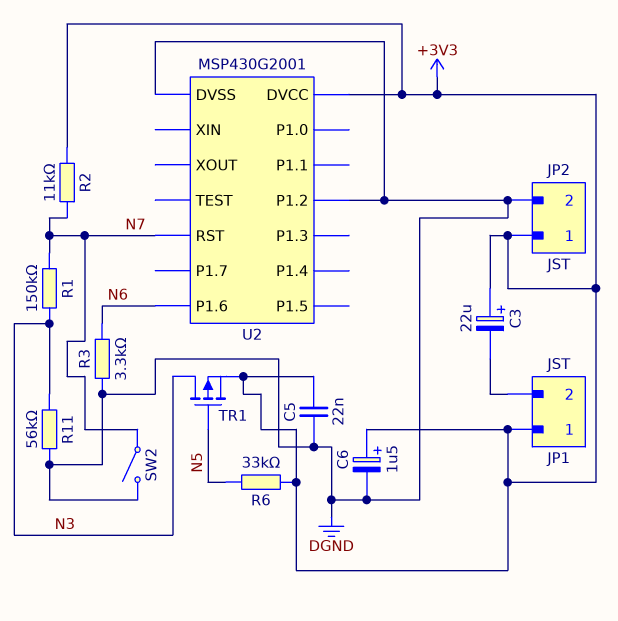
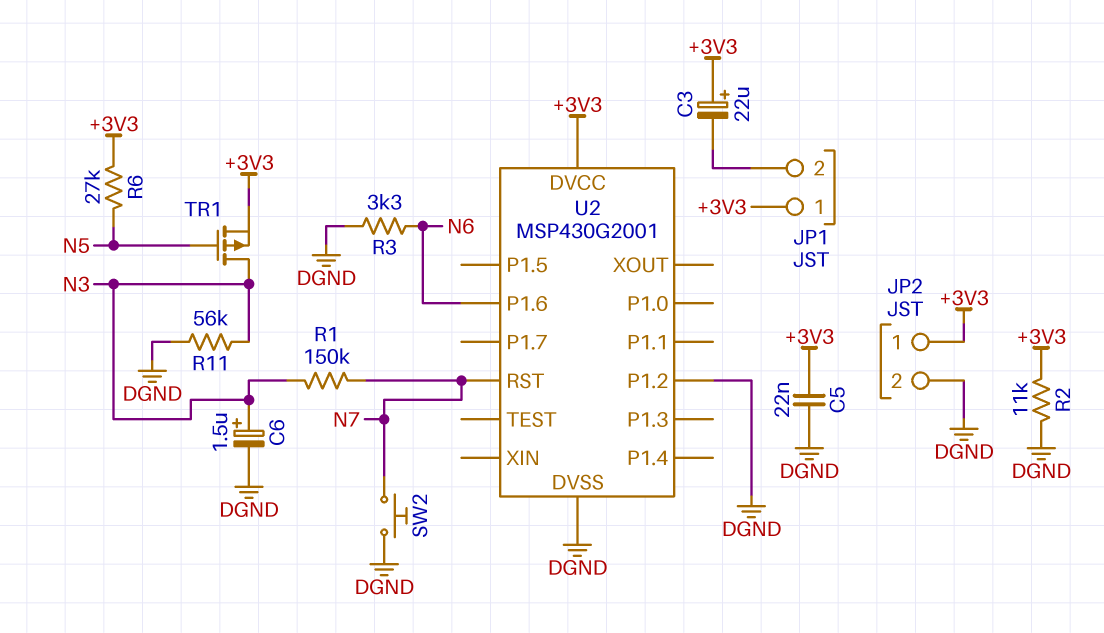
C6: 1.5uF (plus +3V3, minus DGND) -> 1.5uF (plus N3, minus DGND)
R2: 11k (+3V3, N7) -> 11k (+3V3, DGND)
R6: 33k (+3V3, N5) -> 27k (+3V3, N5)
SW2: switch (DGND, N7) -> button (DGND, N7)

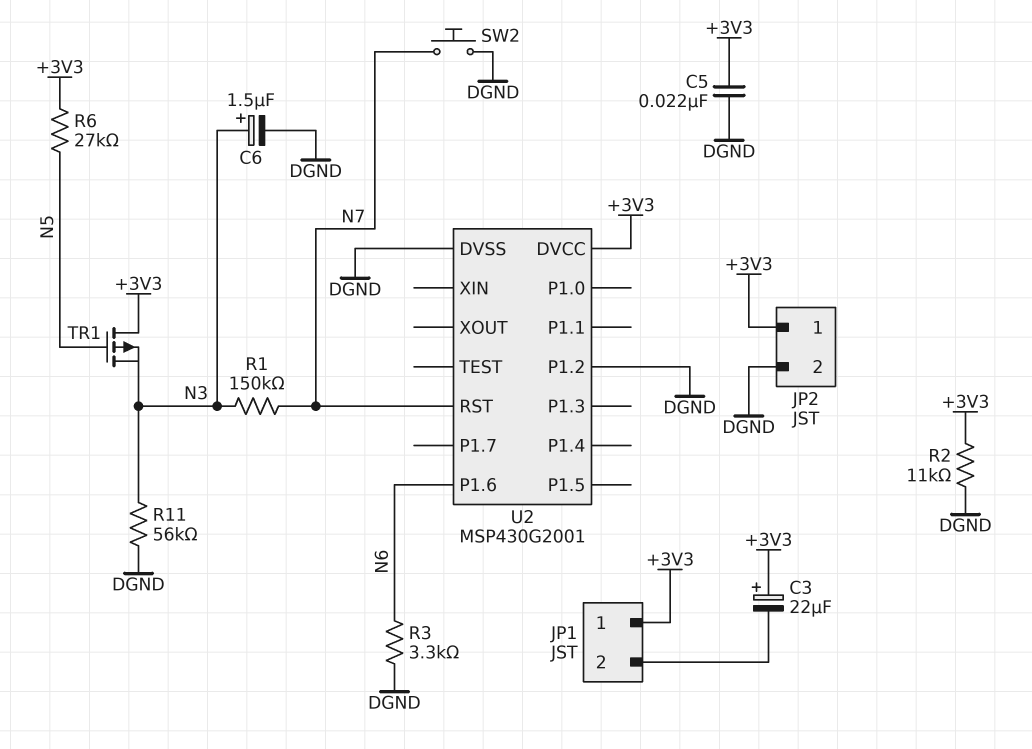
TR1: PMOS (G N5, D N3, S +3V3) -> PMOS (G N5, D +3V3, S N3)

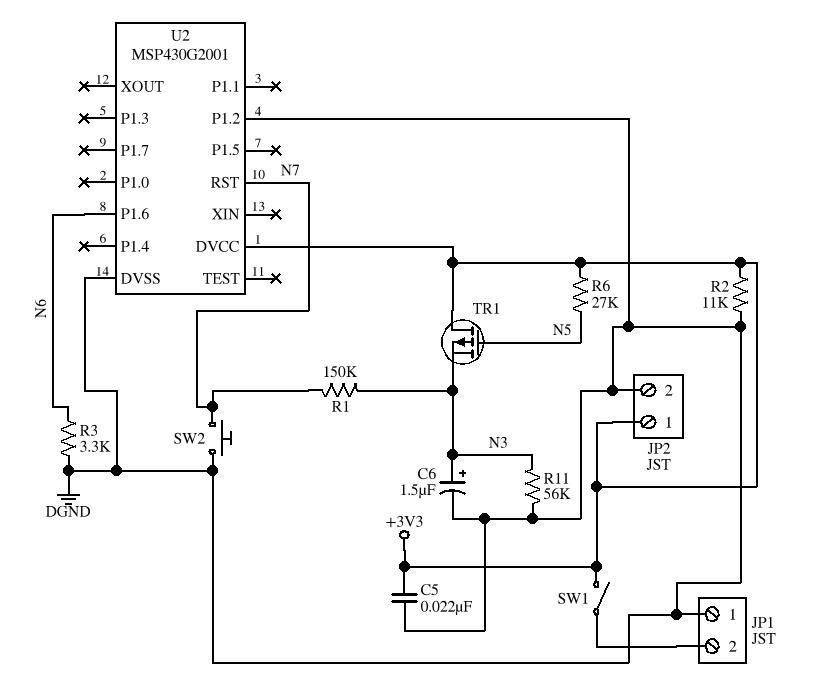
C3: 22uF (plus +3V3, minus JP1/2) -> none
JP1 pin 1: +3V3 -> DGND
SW1: none -> switch (+3V3, JP1/2)

